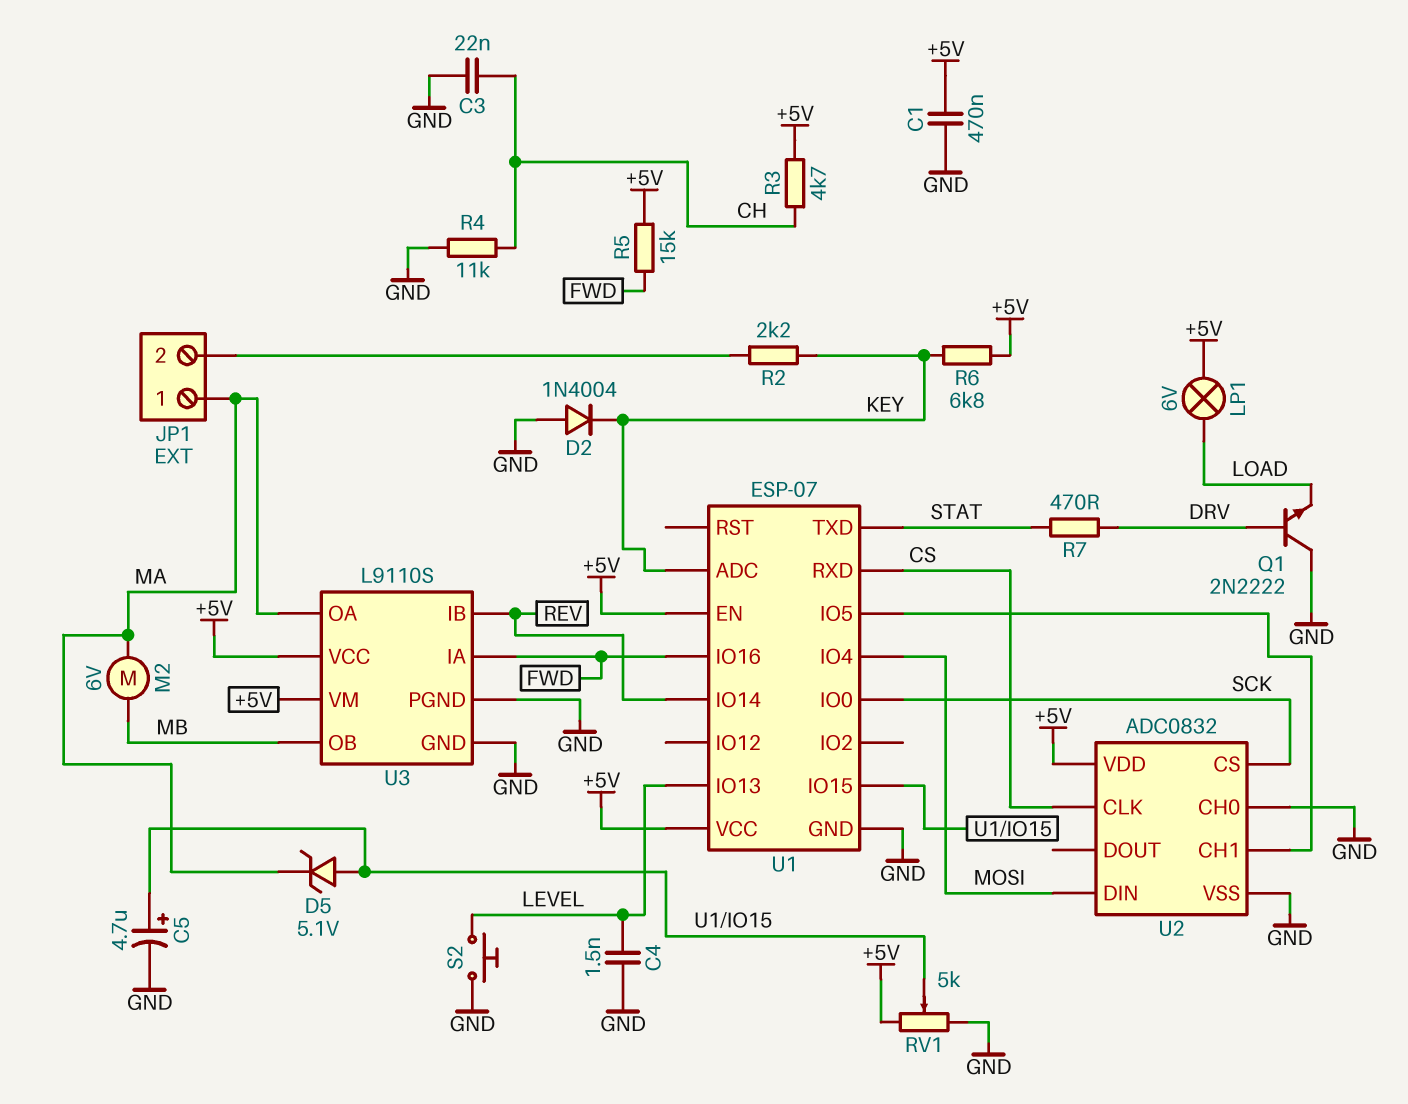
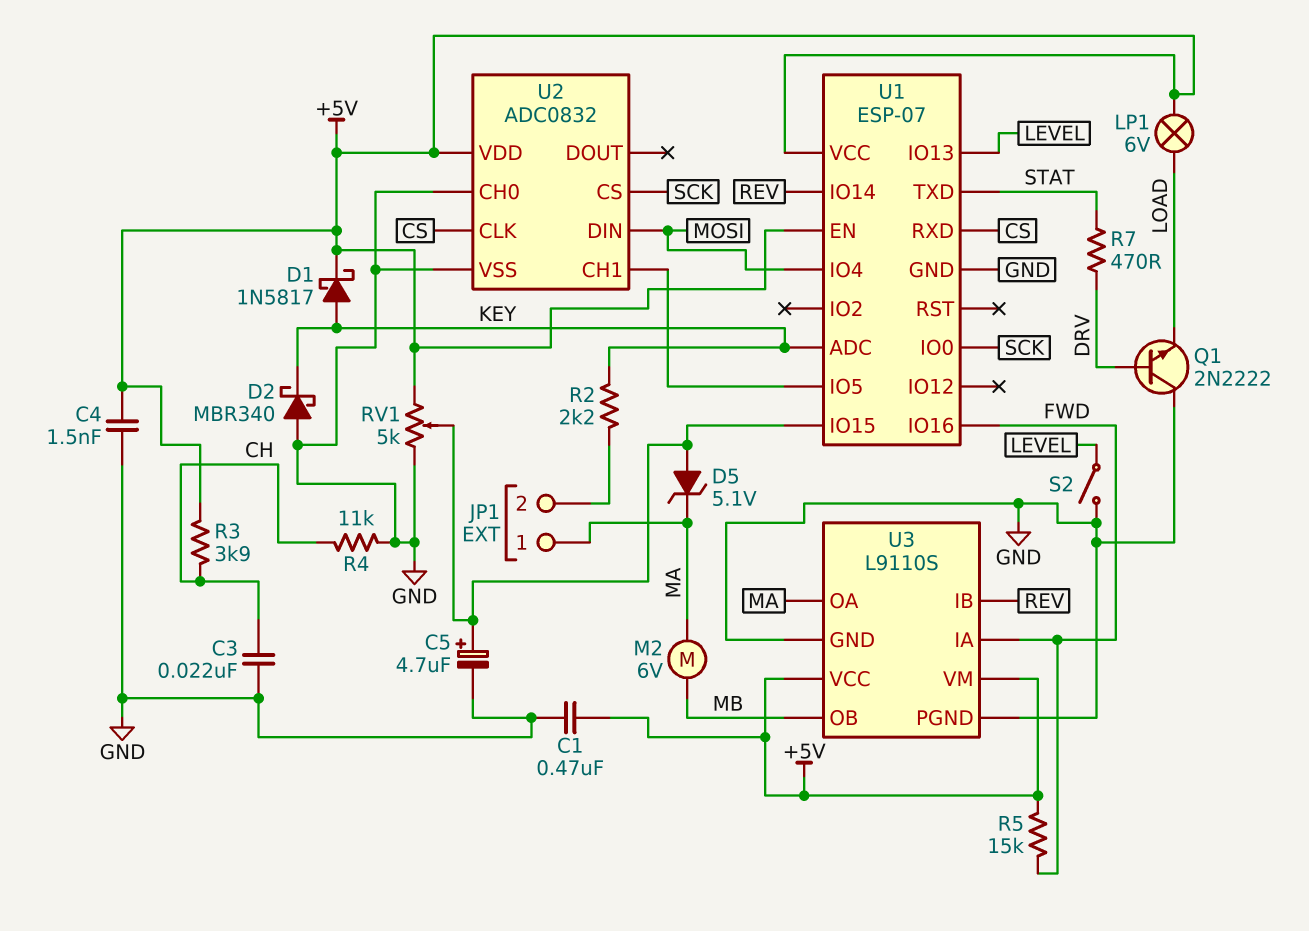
C4: 1.5nF (GND, LEVEL) -> 1.5nF (+5V, GND)
D1: none -> schottky 1N5817 (A KEY, K +5V)
D2: diode 1N4004 (A GND, K KEY) -> schottky MBR340 (A GND, K KEY)
R3: 4.7k (+5V, CH) -> 3.9k (+5V, CH)
R6: 6.8k (+5V, KEY) -> none
S2: button (GND, LEVEL) -> switch (GND, LEVEL)

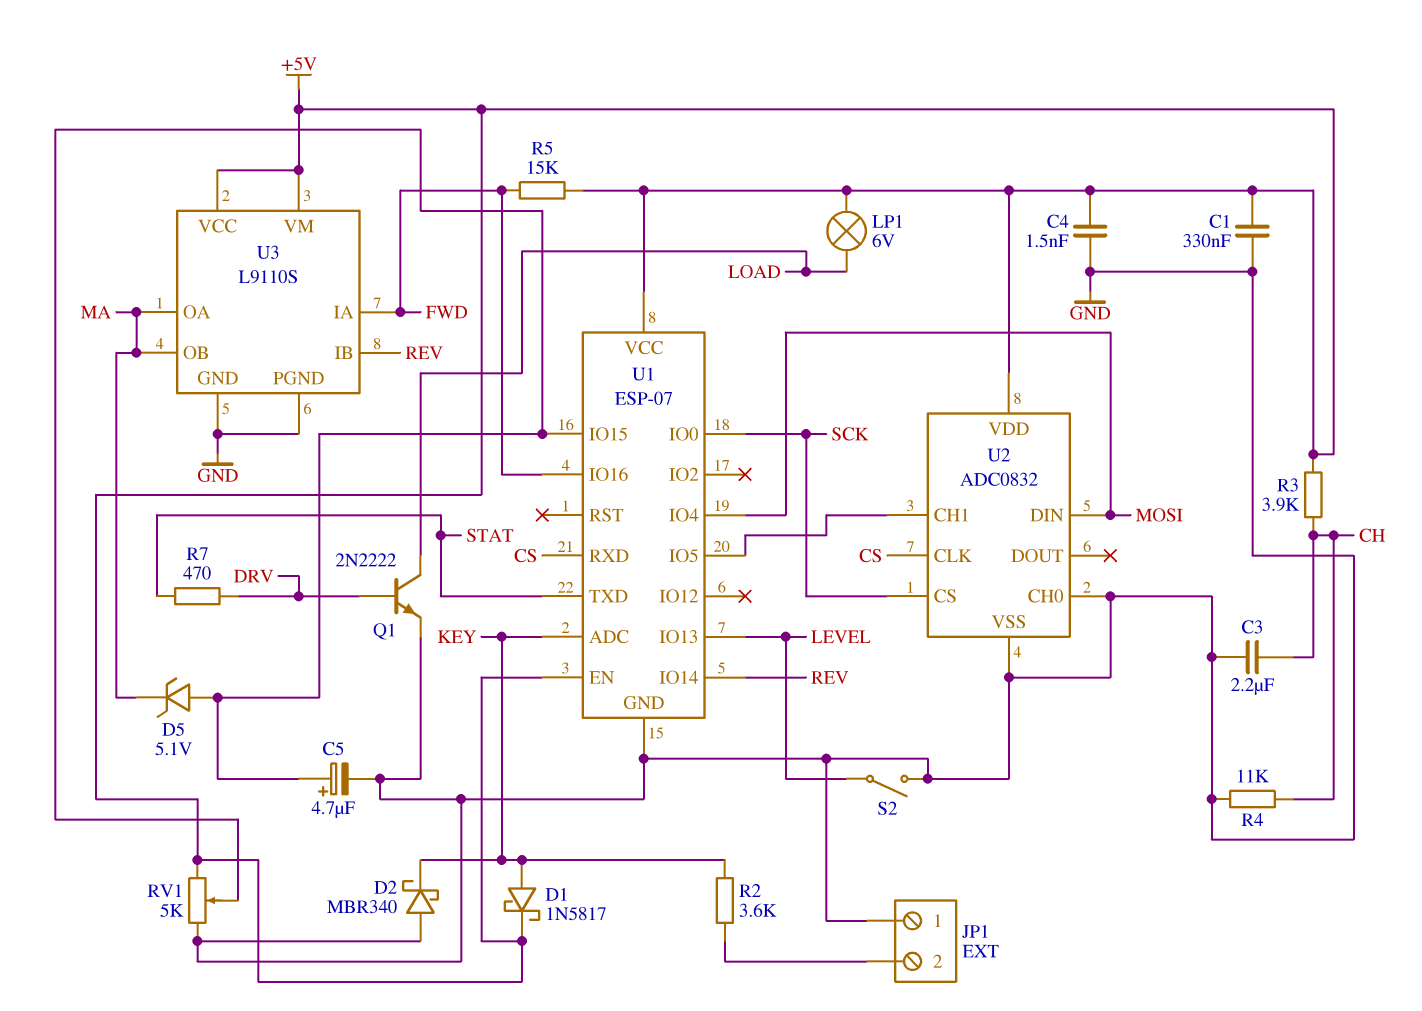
C1: 470nF (+5V, GND) -> 330nF (+5V, GND)
C3: 22nF (CH, GND) -> 2.2uF (CH, GND)
JP1 pin 1: MA -> GND
M2: motor 6V (MA, MB) -> none
Q1: NPN 2N2222 (B DRV, C GND, E LOAD) -> NPN 2N2222 (B DRV, C LOAD, E GND)
R2: 2.2k (JP1/2, KEY) -> 3.6k (JP1/2, KEY)
U3 pin OB: MB -> MA

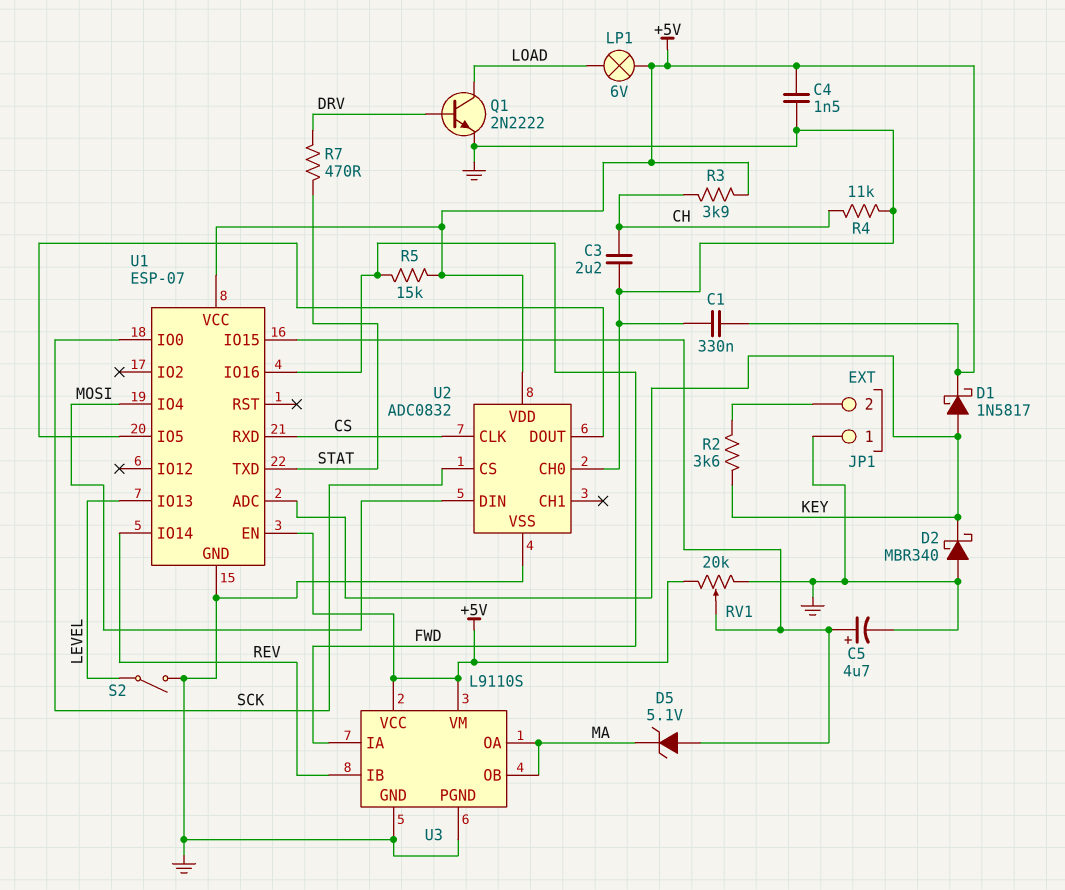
RV1: 5k (+5V, GND, wiper U1/IO15) -> 20k (+5V, GND, wiper U1/IO15)
U2 pin CH1: U1/IO5 -> none
U2 pin DOUT: none -> U1/IO5

